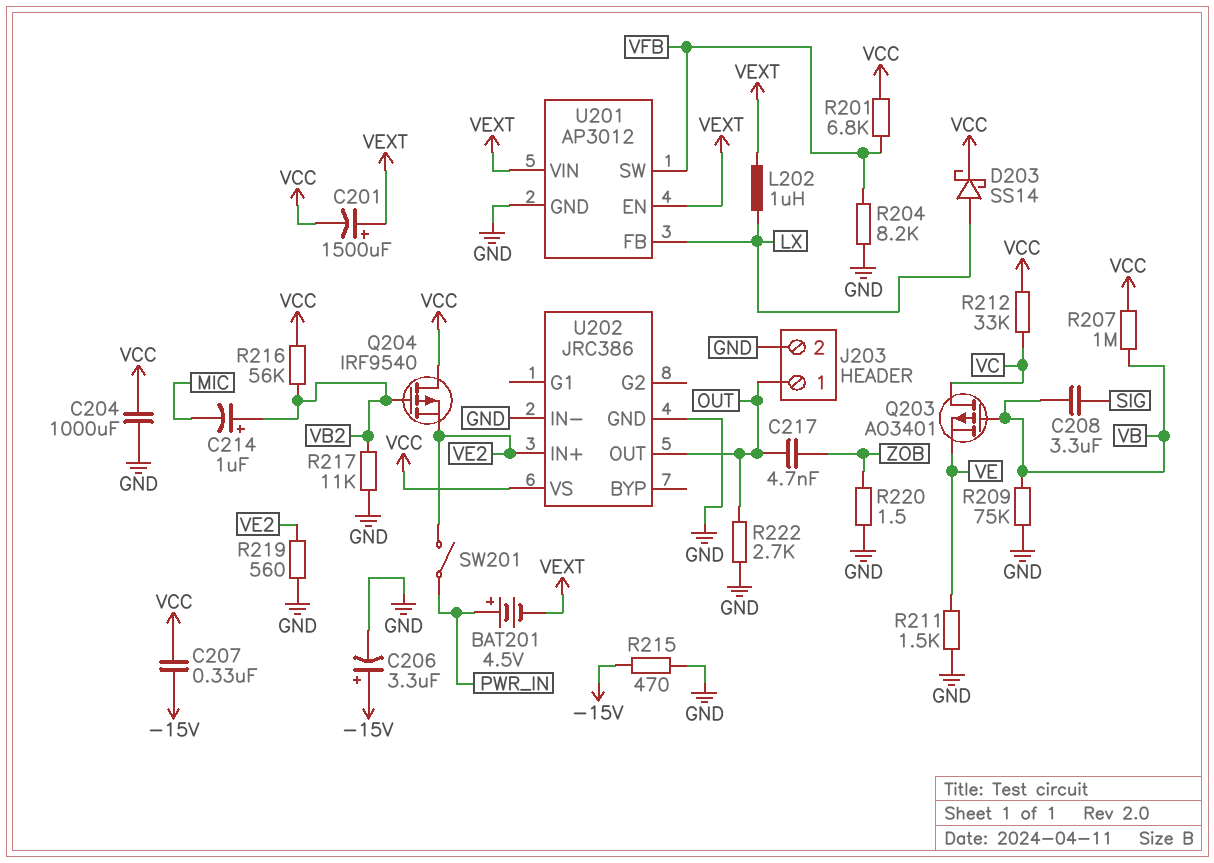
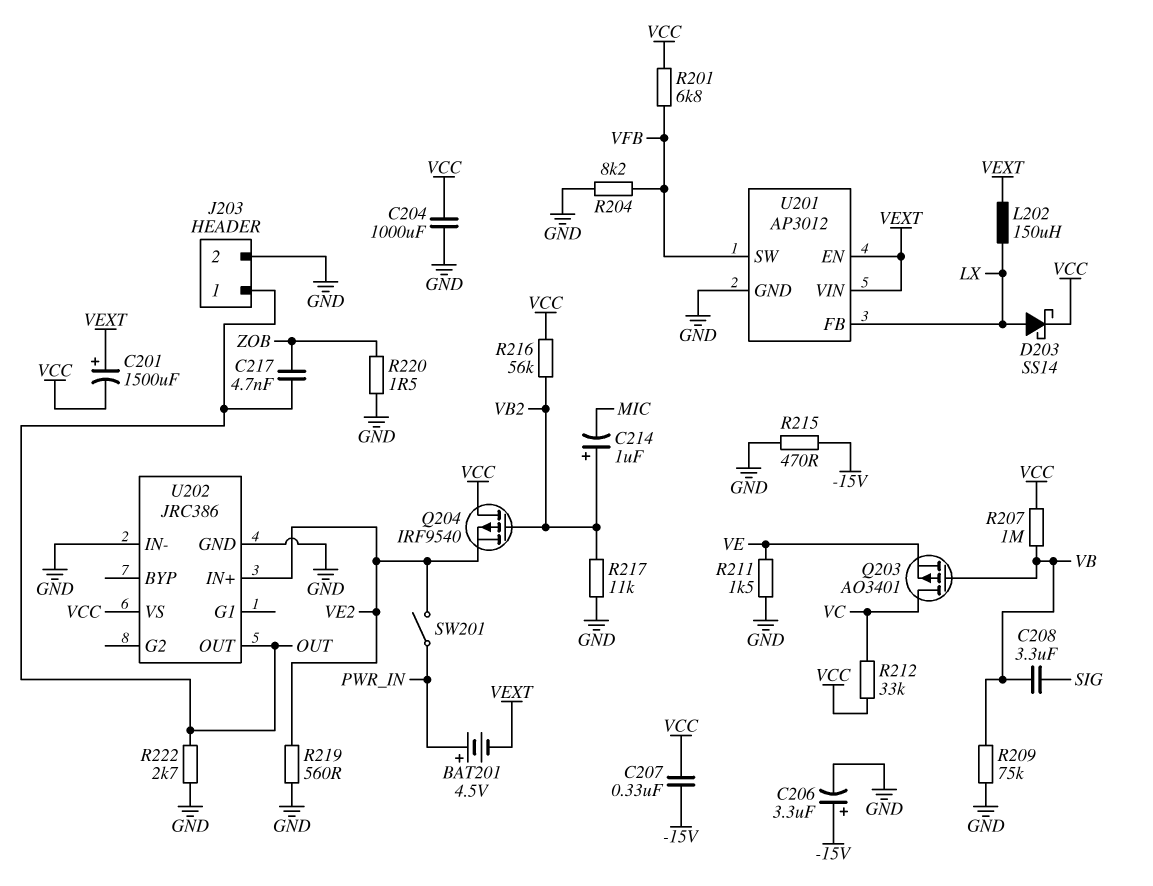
L202: 1uH (LX, VEXT) -> 150uH (LX, VEXT)

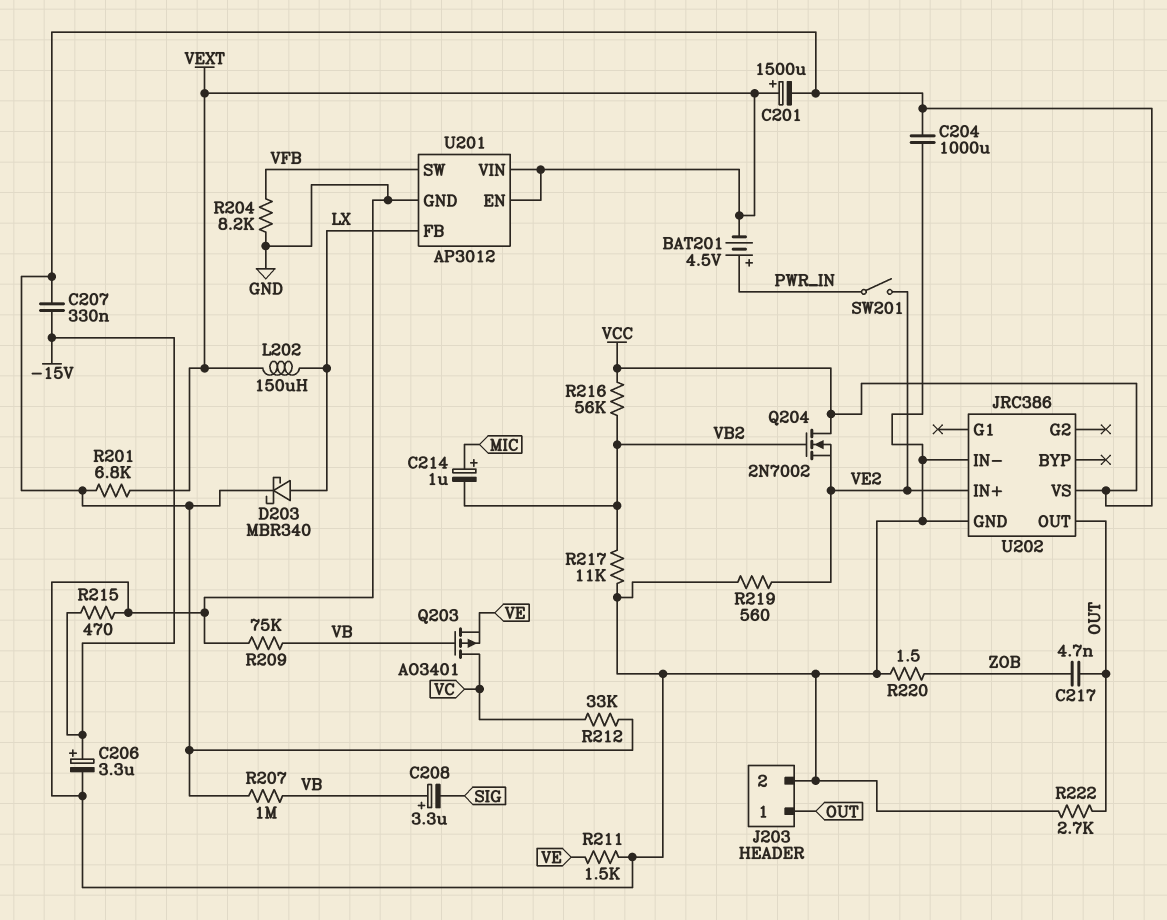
C208: 3.3uF (SIG, VB) -> 3.3uF (plus VB, minus SIG)
C214: 1uF (plus VB2, minus MIC) -> 1uF (plus MIC, minus VB2)
D203: schottky SS14 (A LX, K VCC) -> schottky MBR340 (A LX, K VCC)
Q204: PMOS IRF9540 (G VB2, D VCC, S VE2) -> NMOS 2N7002 (G VB2, D VCC, S VE2)
R201: 6.8k (VCC, VFB) -> 6.8k (VCC, VEXT)

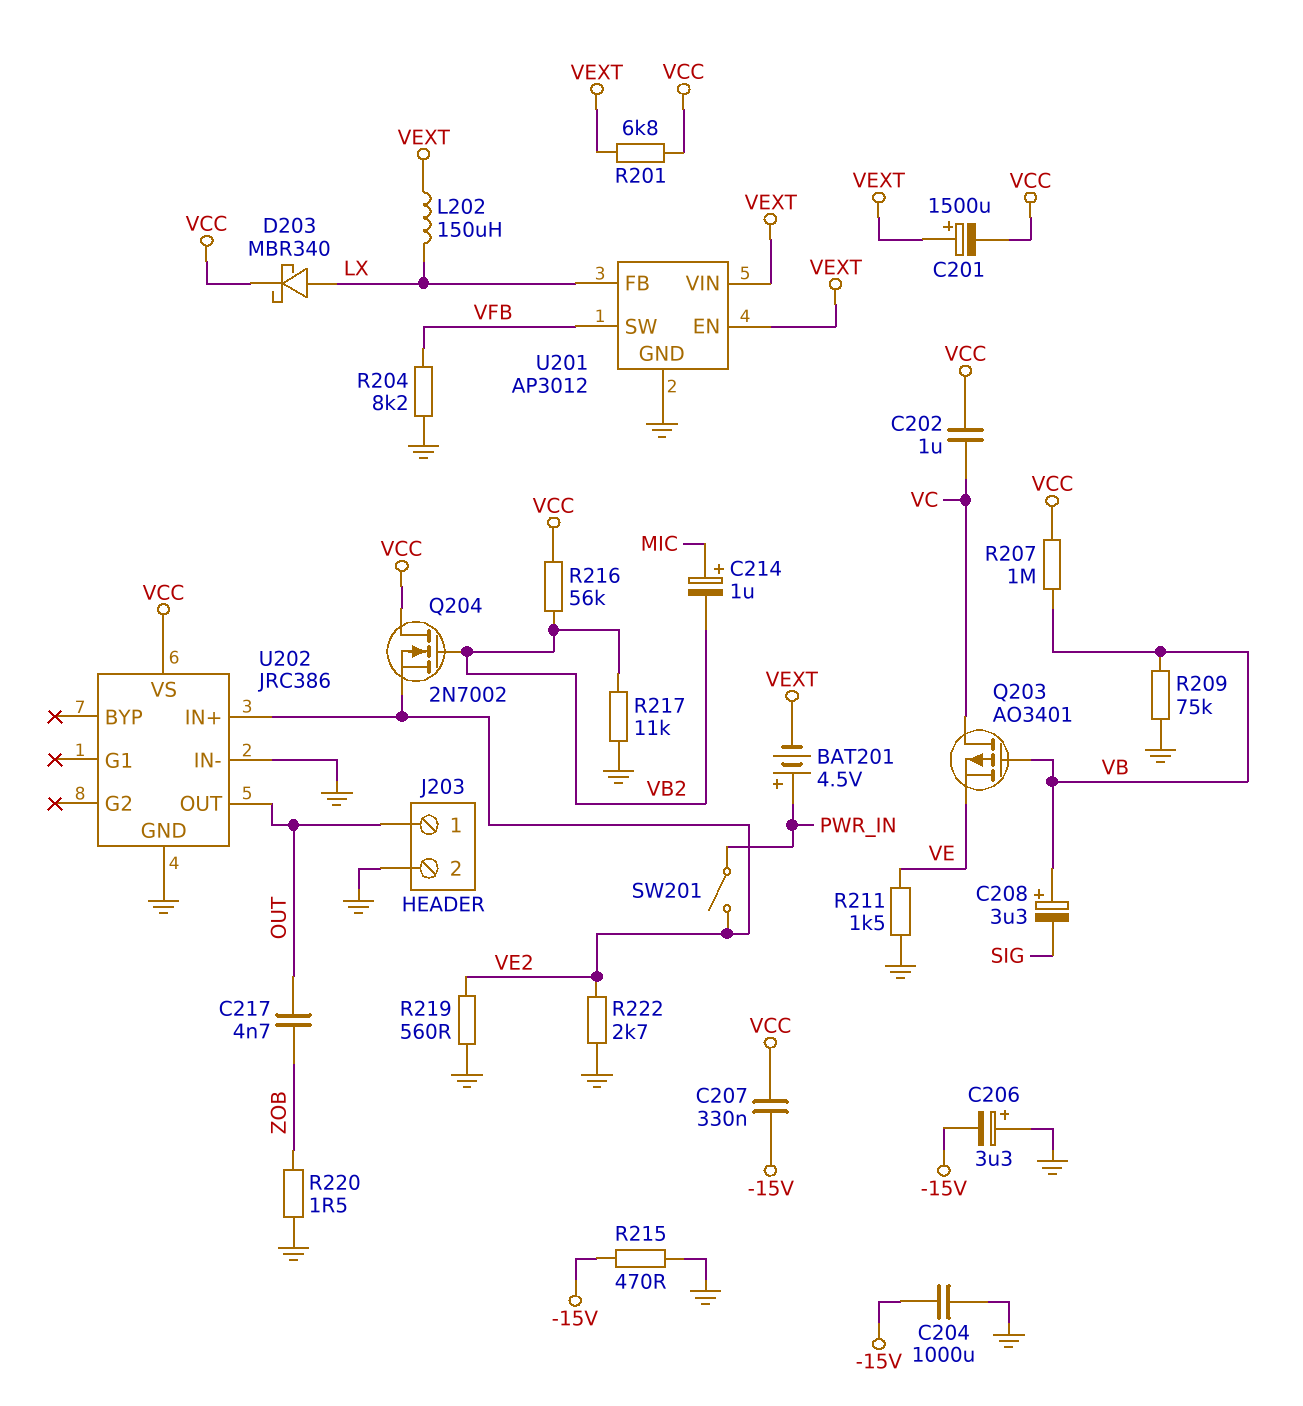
C202: none -> 1uF (VC, VCC)
C204: 1000uF (GND, VCC) -> 1000uF (-15V, GND)
C206: 3.3uF (plus -15V, minus GND) -> 3.3uF (plus GND, minus -15V)
R212: 33k (VC, VCC) -> none
R222: 2.7k (GND, OUT) -> 2.7k (GND, VE2)

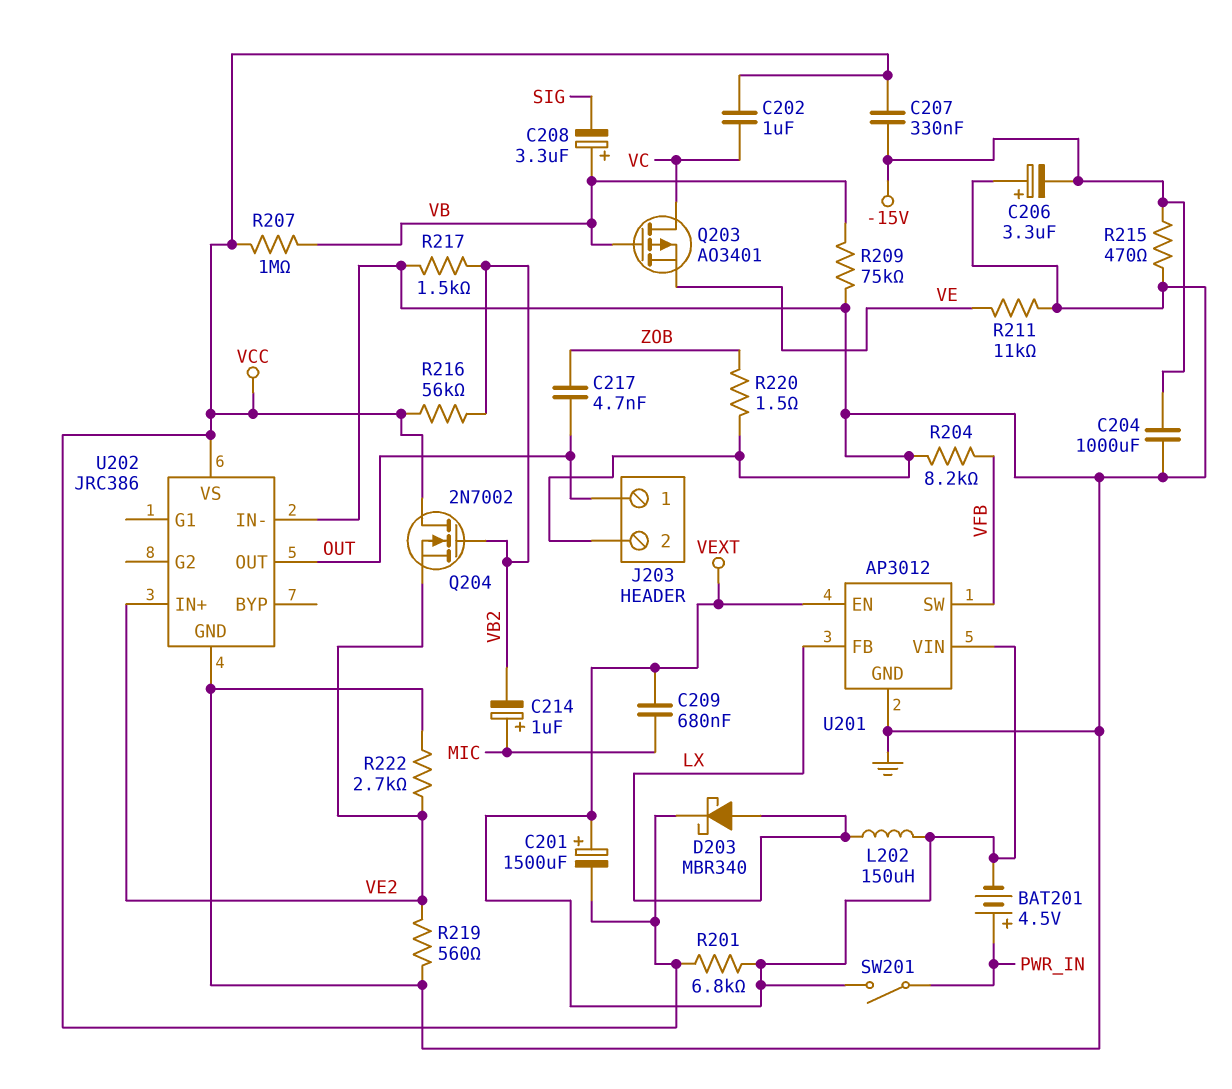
C209: none -> 680nF (MIC, VEXT)
R211: 1.5k (GND, VE) -> 11k (GND, VE)
R217: 11k (GND, VB2) -> 1.5k (GND, VB2)
SW201: switch (PWR_IN, VE2) -> switch (PWR_IN, VEXT)

